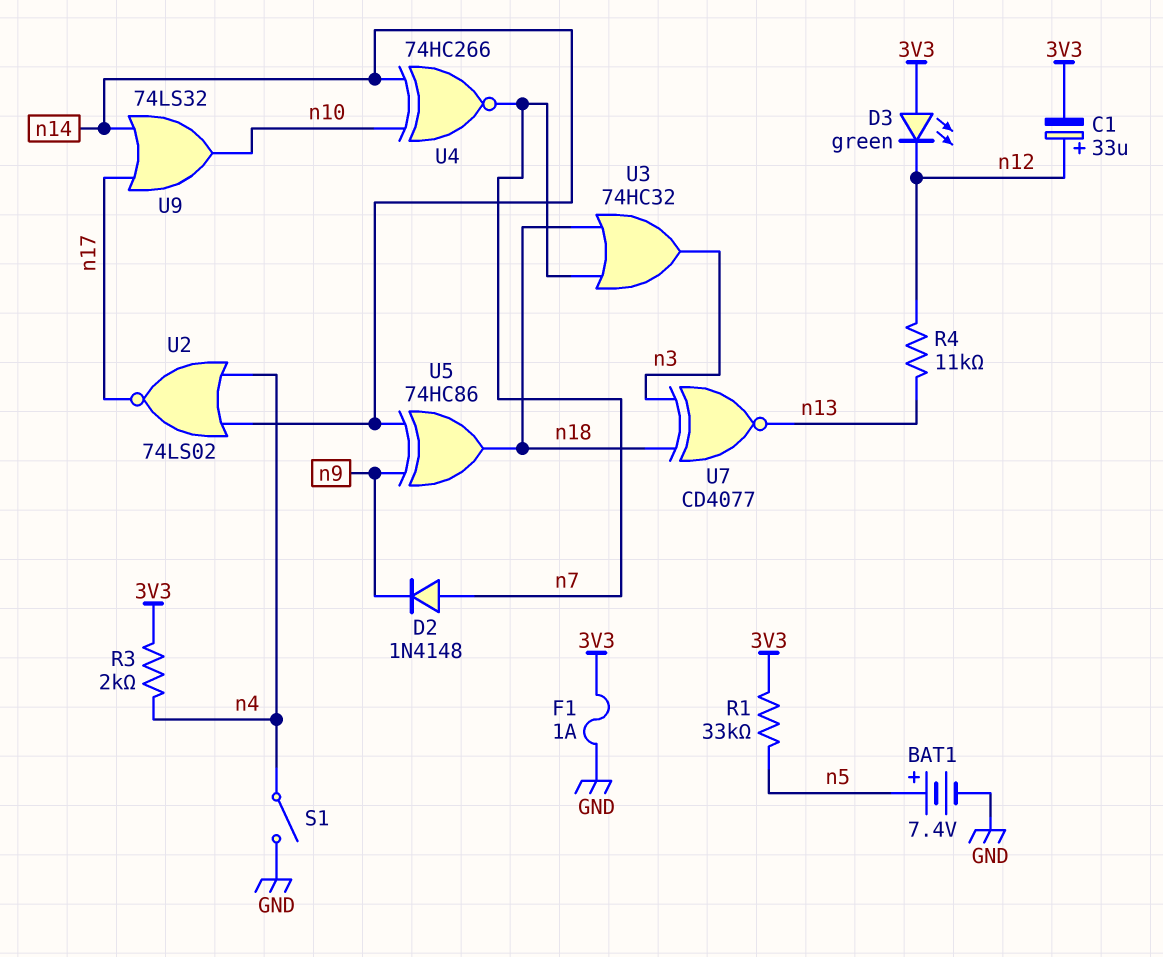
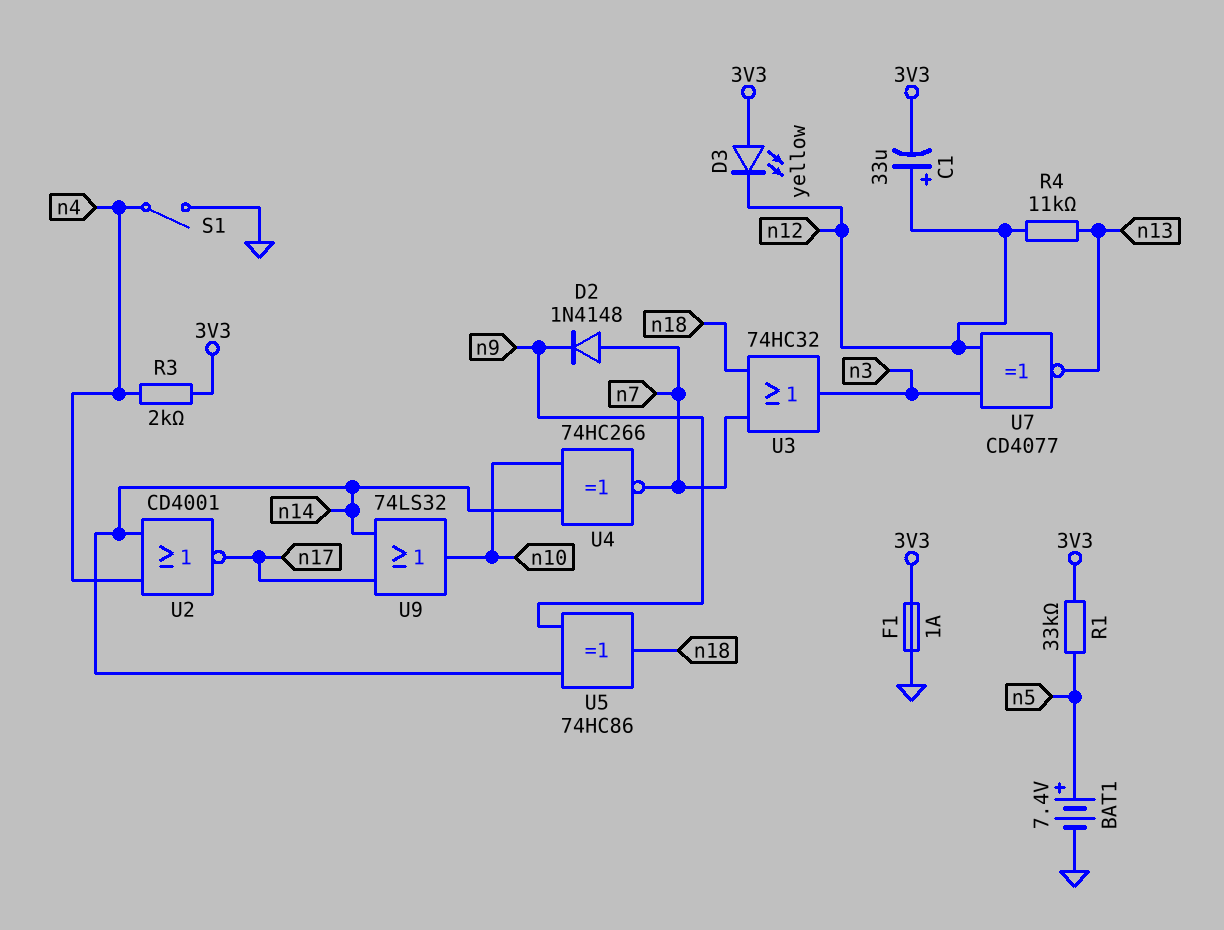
D3: LED green (A 3V3, K n12) -> LED yellow (A 3V3, K n12)
U2: NOR 74LS02 (in n4, in n14, out n17) -> NOR CD4001 (in n4, in n14, out n17)
U7: XNOR CD4077 (in n3, in n18, out n13) -> XNOR CD4077 (in n3, in n12, out n13)

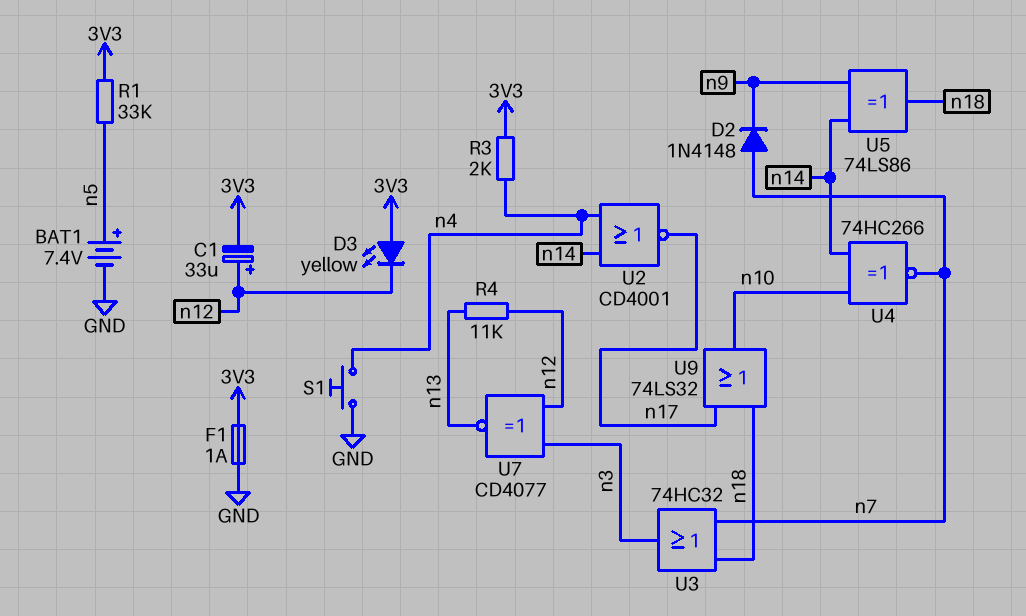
S1: switch (GND, n4) -> button (GND, n4)
U5: XOR 74HC86 (in n9, in n14, out n18) -> XOR 74LS86 (in n9, in n14, out n18)
U9: OR 74LS32 (in n14, in n17, out n10) -> OR 74LS32 (in n17, in n18, out n10)

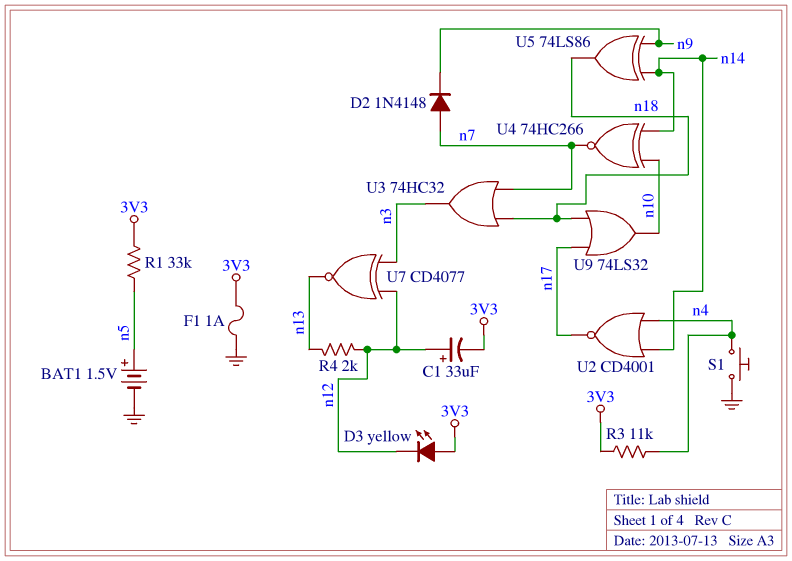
BAT1: 7.4V (plus n5, minus GND) -> 1.5V (plus n5, minus GND)
R3: 2k (3V3, n4) -> 11k (3V3, n4)
R4: 11k (n12, n13) -> 2k (n12, n13)

